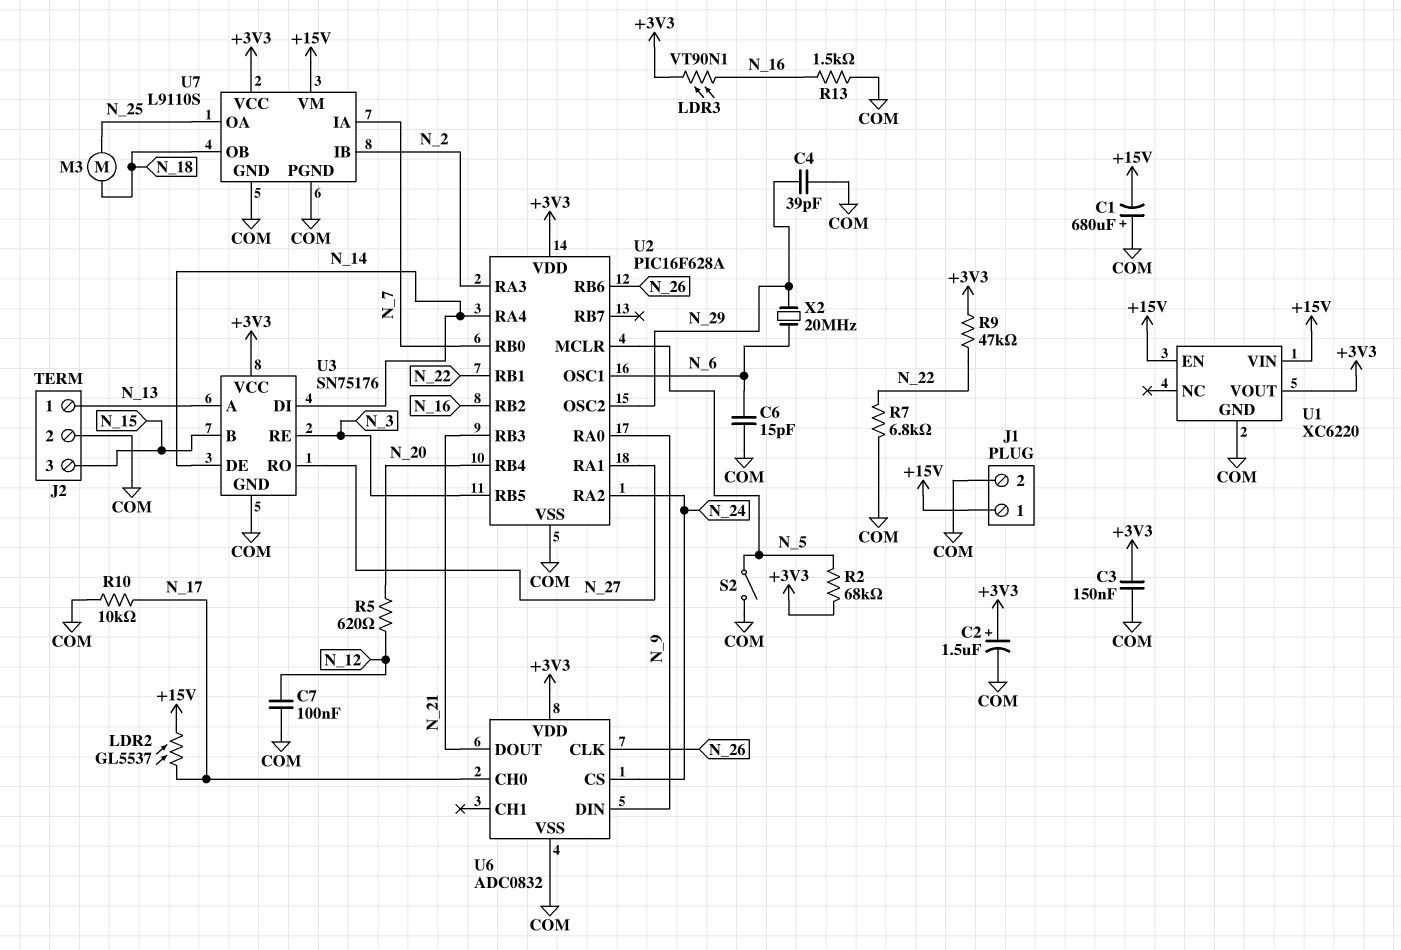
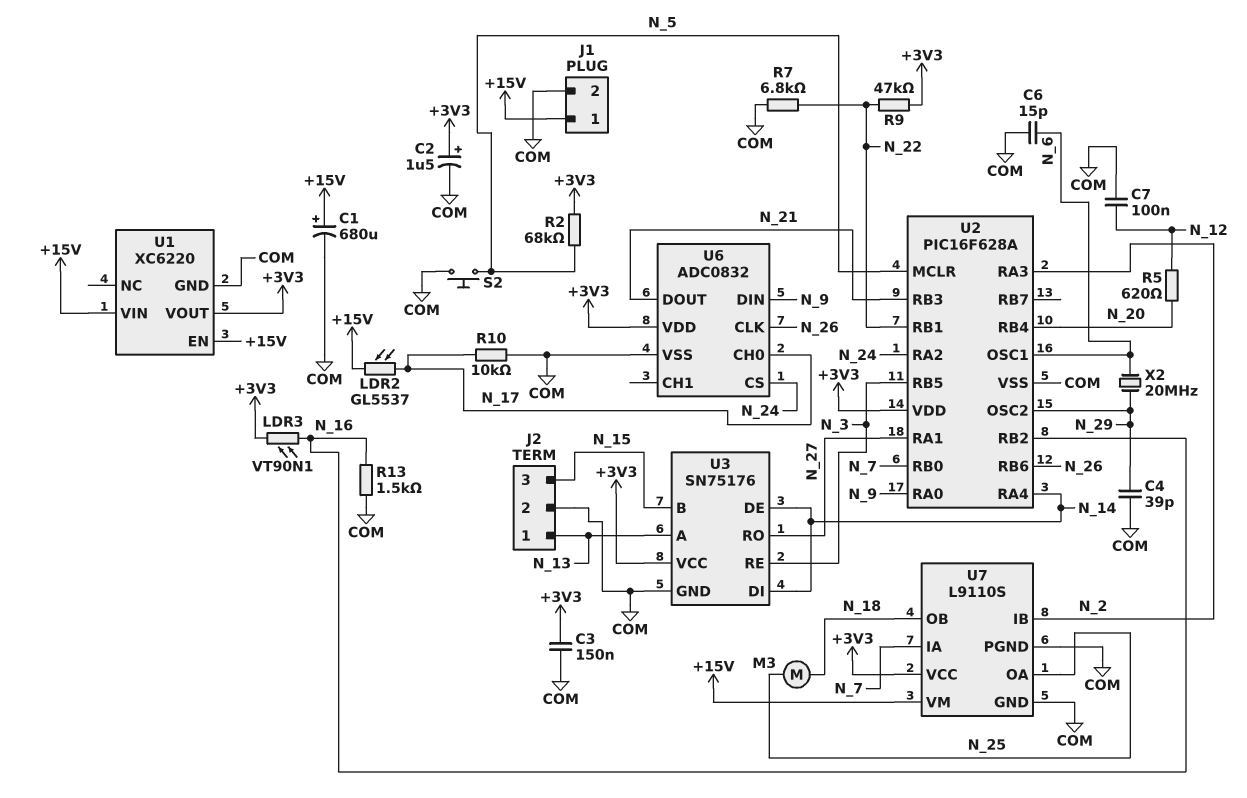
C1: 680uF (plus COM, minus +15V) -> 680uF (plus +15V, minus COM)
S2: switch (COM, N_5) -> button (COM, N_5)

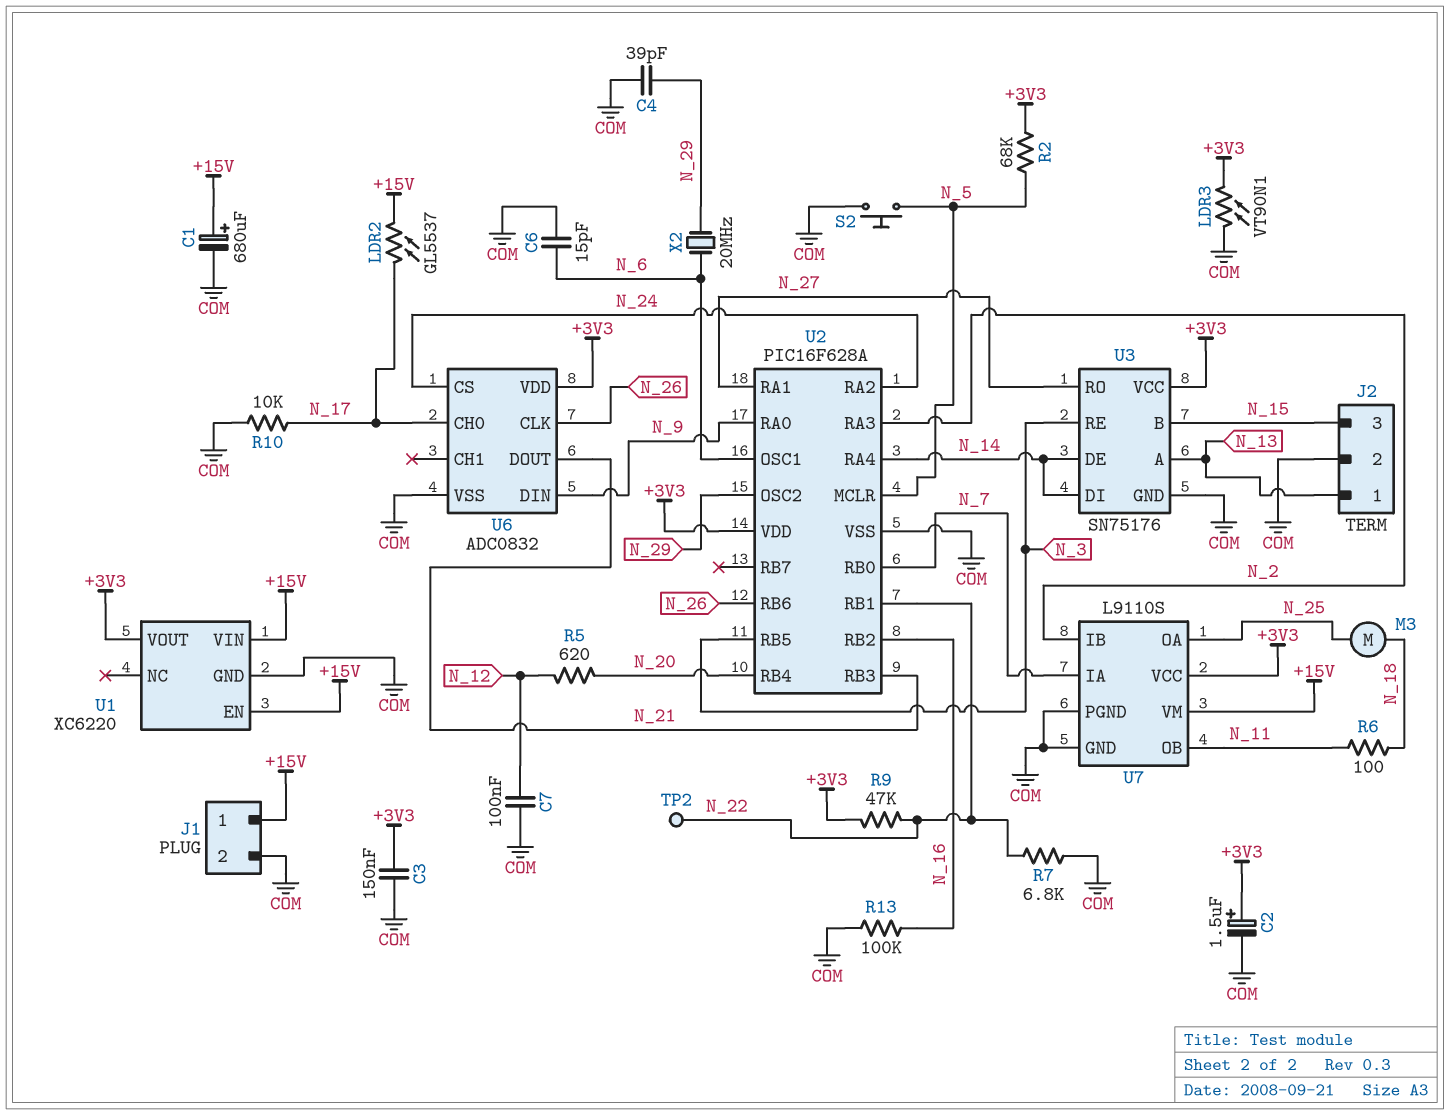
LDR3: VT90N1 (+3V3, N_16) -> VT90N1 (+3V3, COM)
R6: none -> 100 (N_11, N_18)
R13: 1.5k (COM, N_16) -> 100k (COM, N_16)
TP2: none -> test point (N_22)
U7 pin OB: N_18 -> N_11

